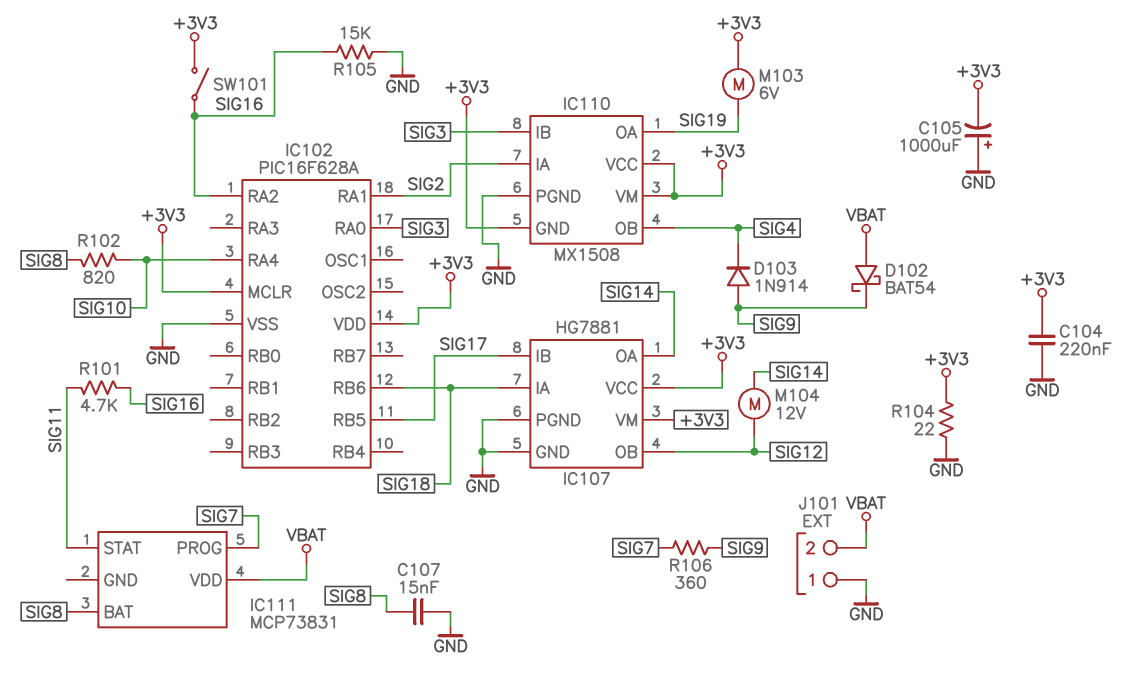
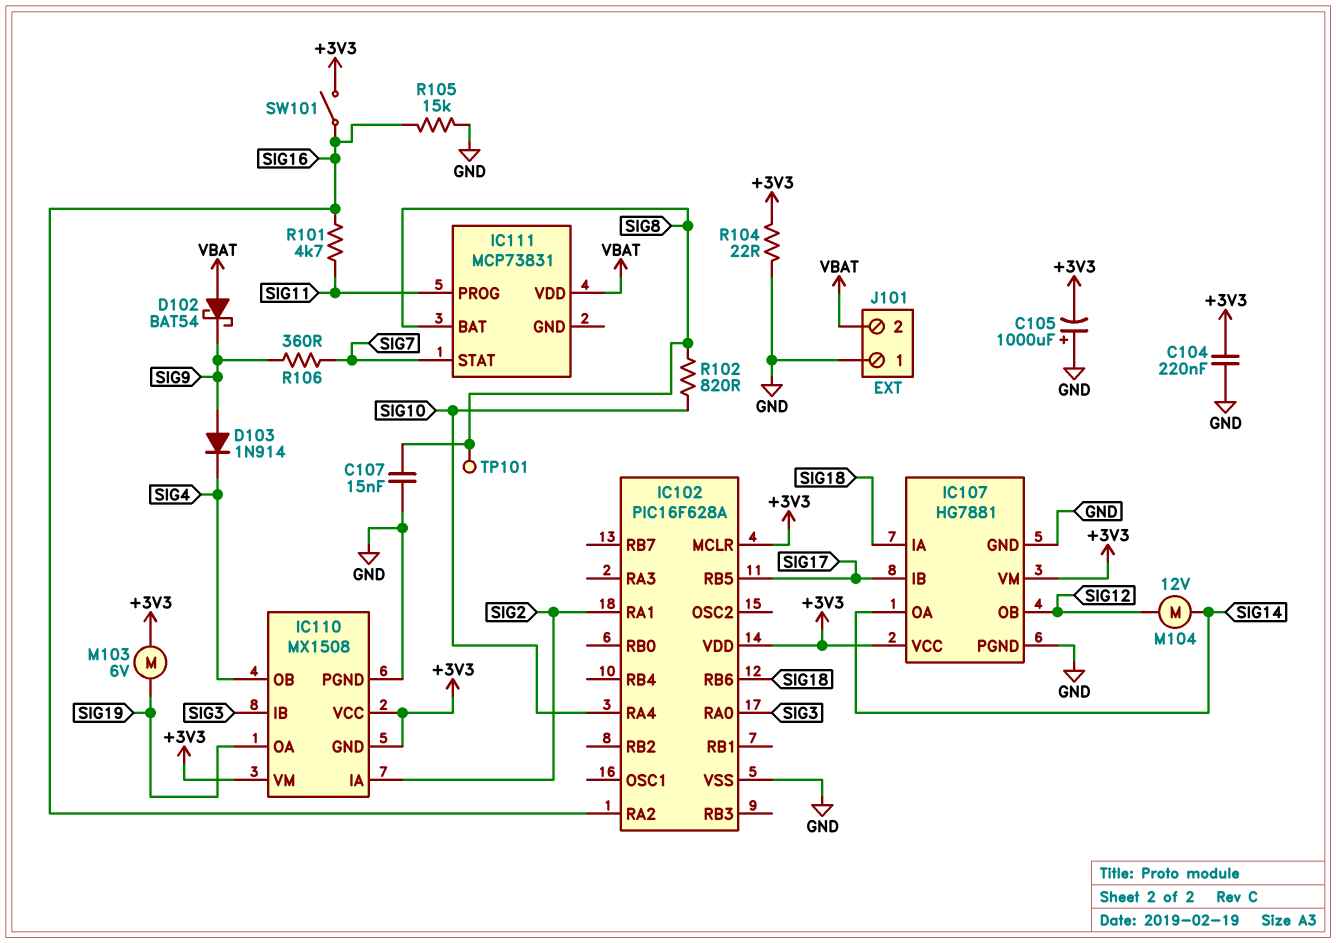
IC111 pin PROG: SIG7 -> SIG11
IC111 pin STAT: SIG11 -> SIG7
TP101: none -> test point (SIG8)

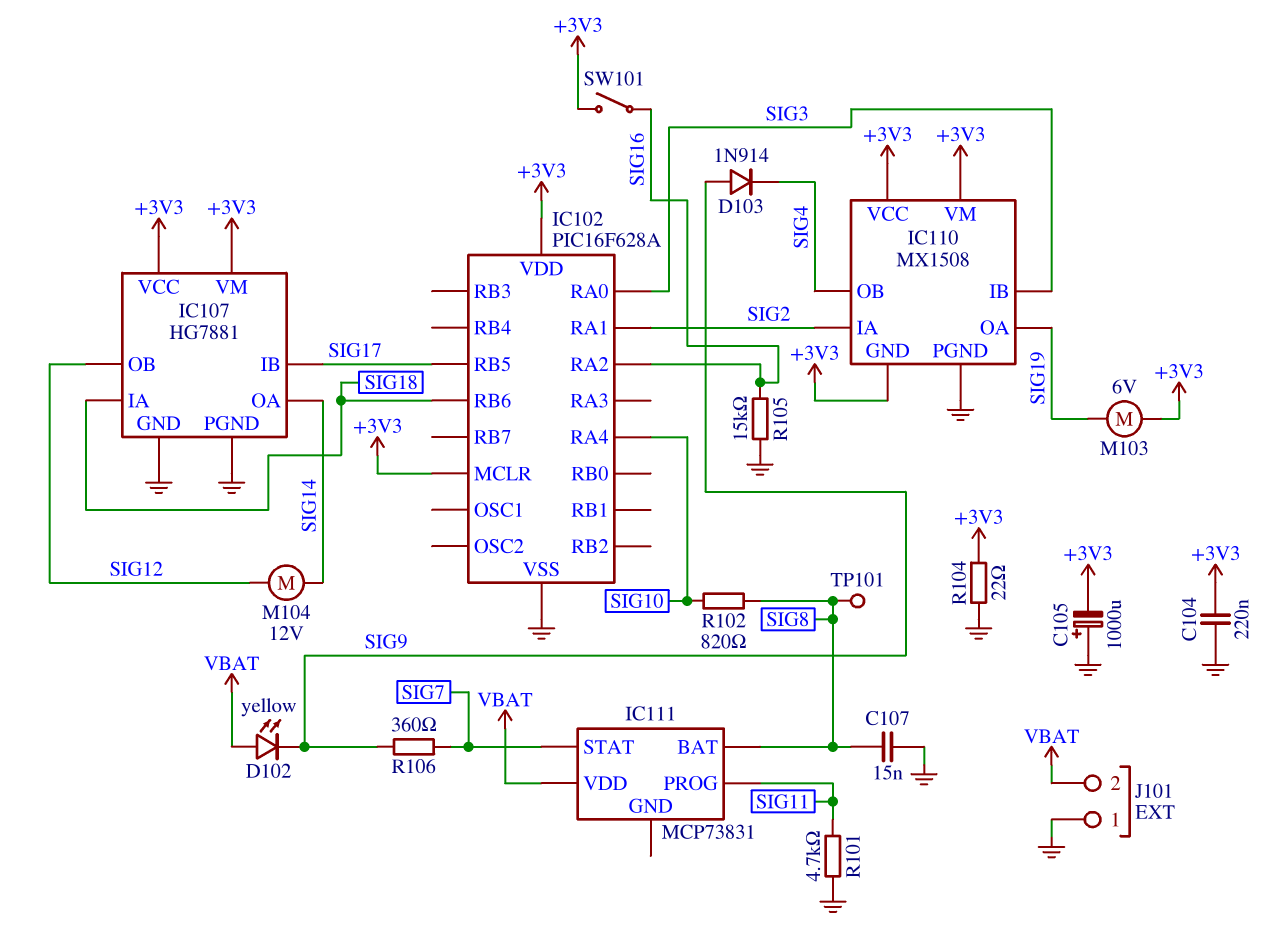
D102: schottky BAT54 (A VBAT, K SIG9) -> LED yellow (A VBAT, K SIG9)
R101: 4.7k (SIG11, SIG16) -> 4.7k (GND, SIG11)

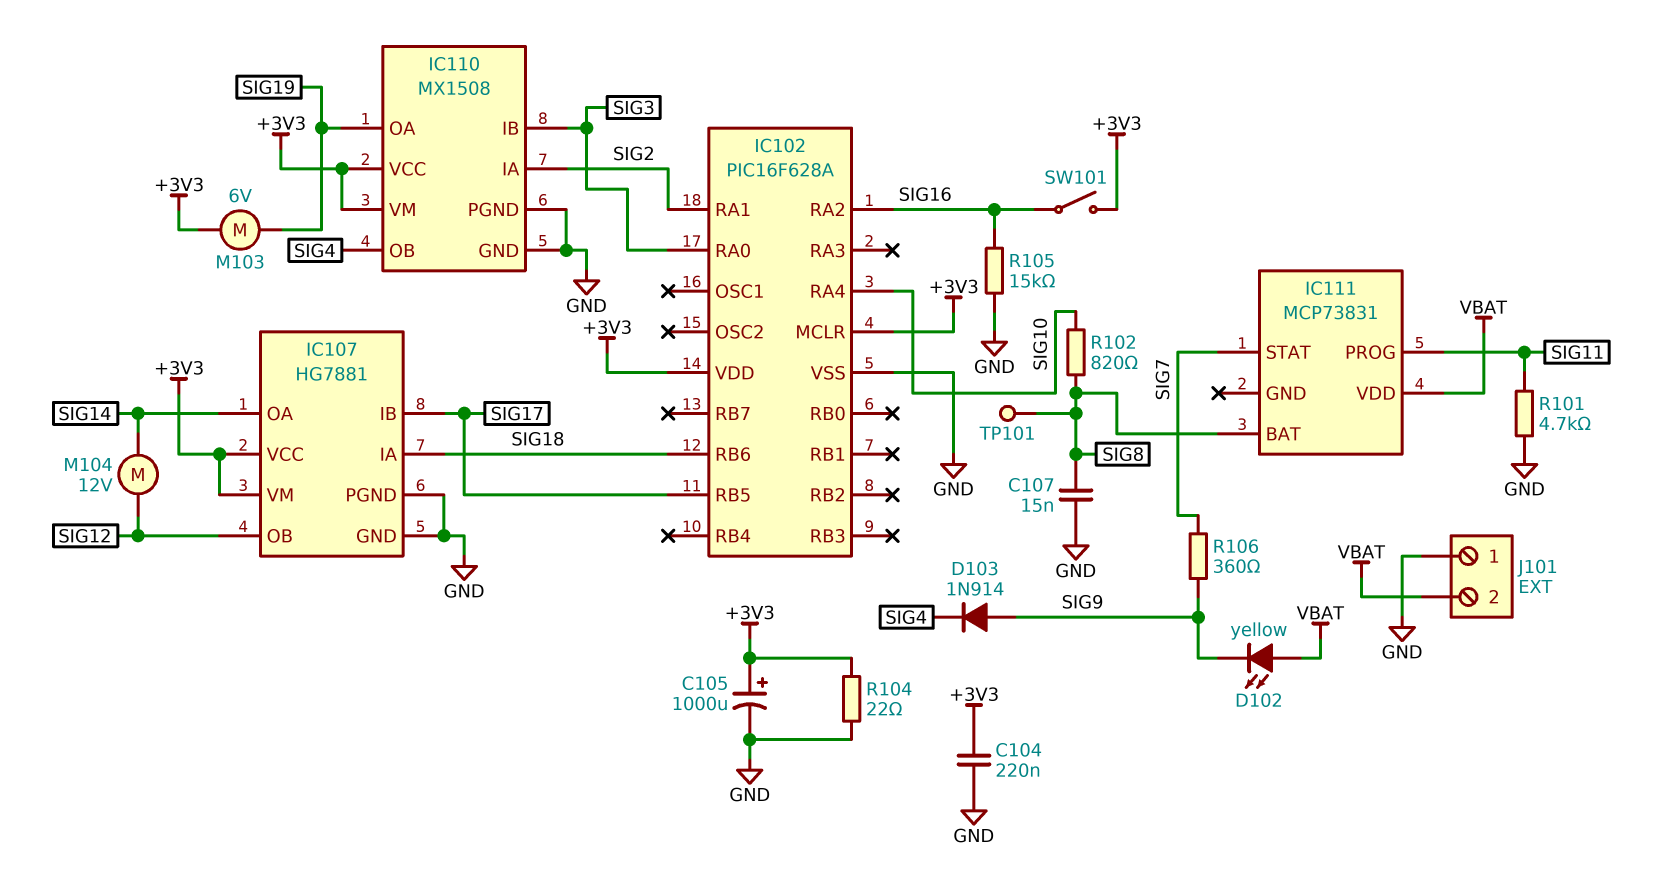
C105: 1000uF (plus GND, minus +3V3) -> 1000uF (plus +3V3, minus GND)
IC110 pin GND: +3V3 -> GND

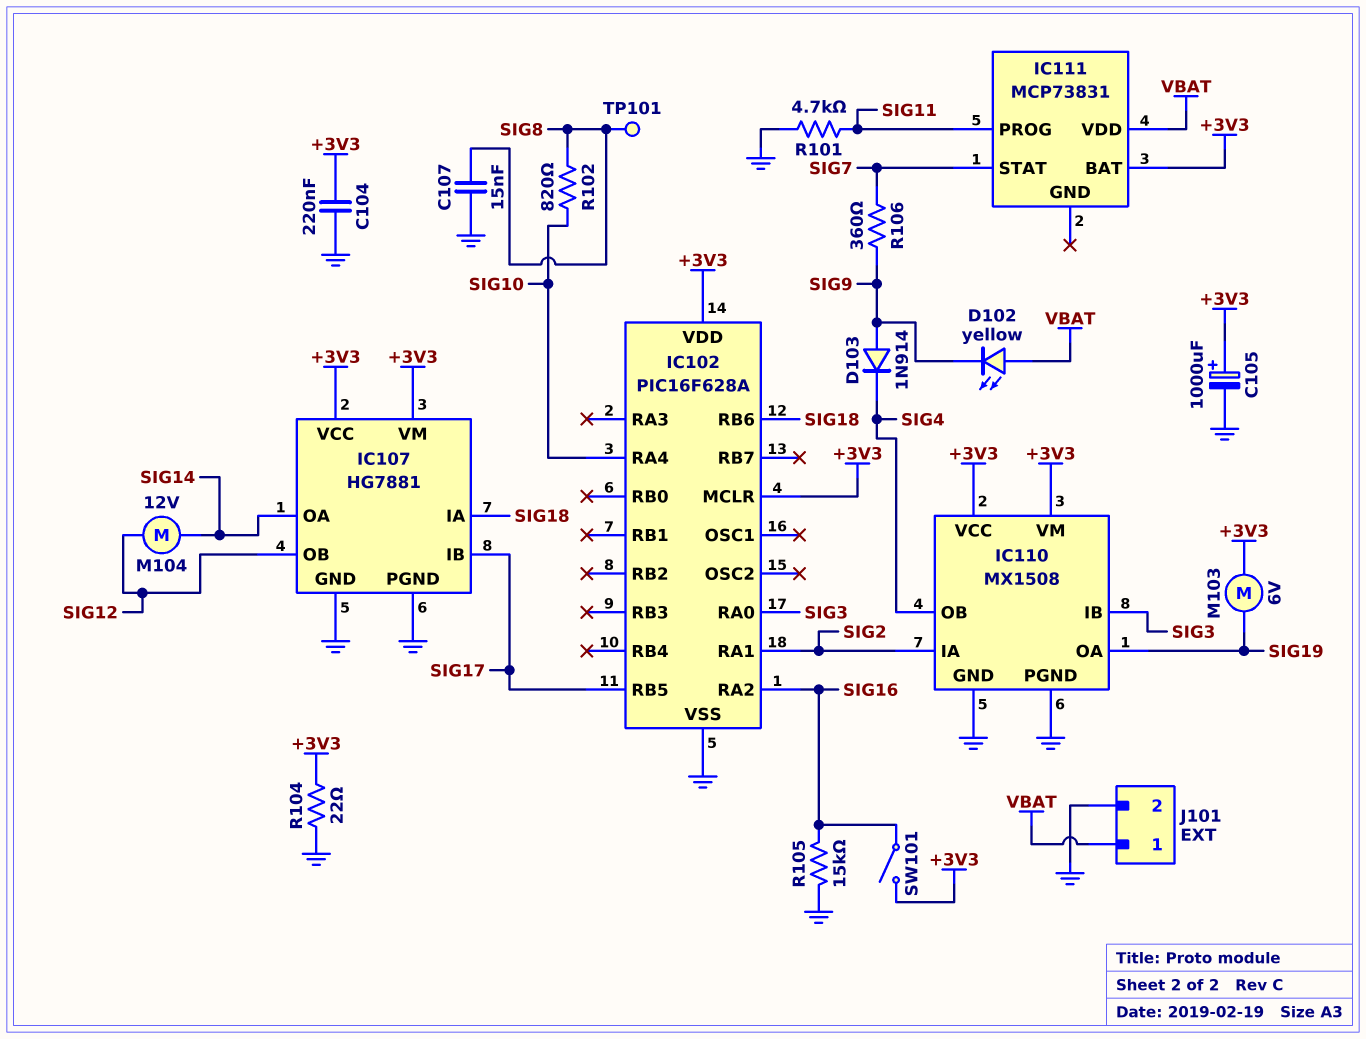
IC111 pin BAT: SIG8 -> +3V3
J101 pin 1: GND -> VBAT
J101 pin 2: VBAT -> GND

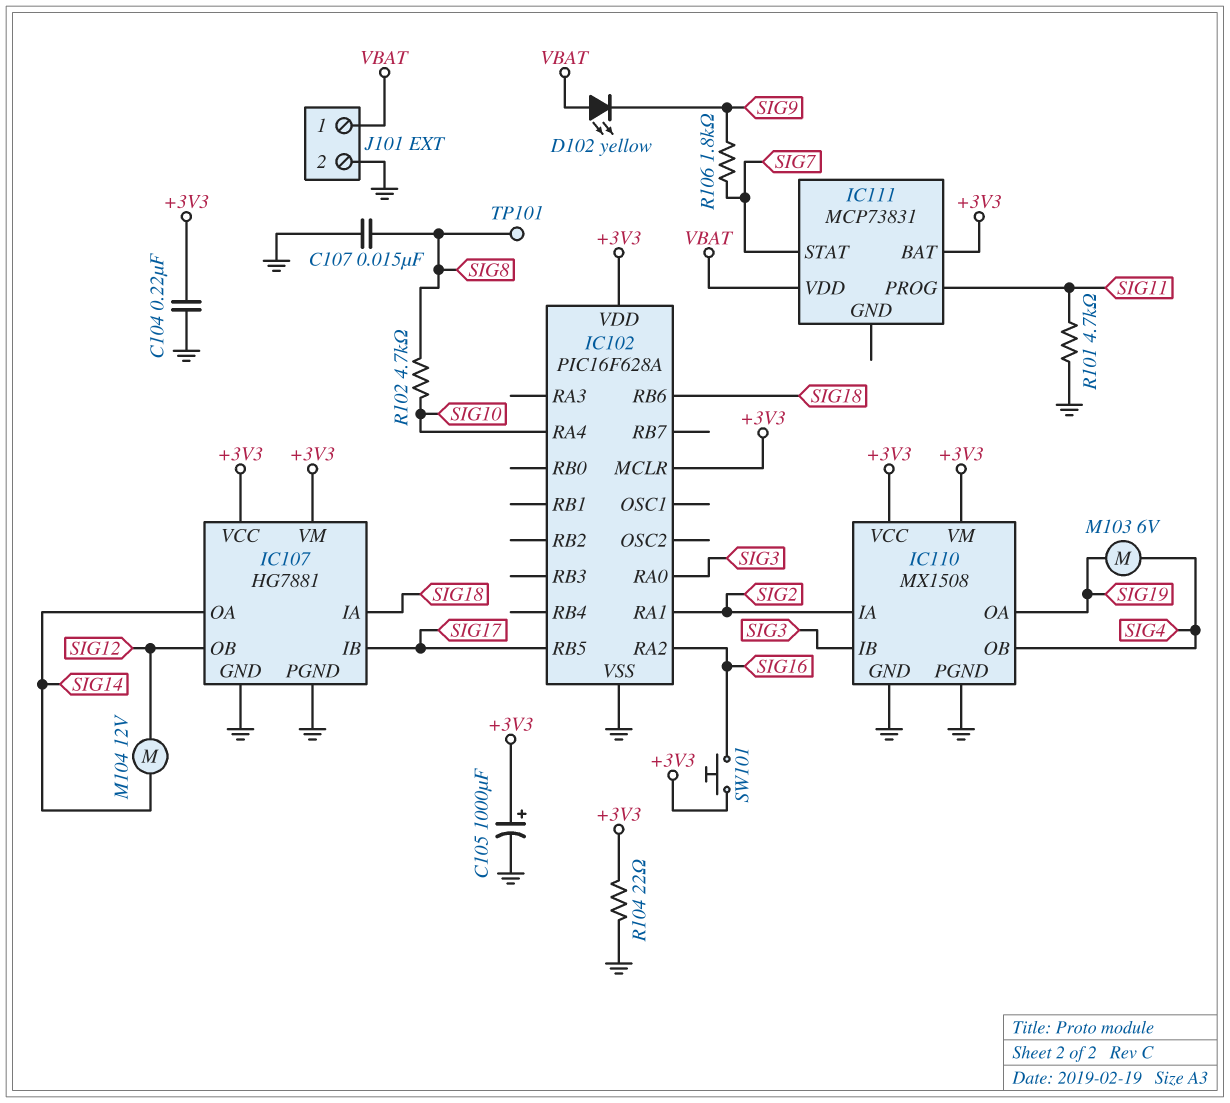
D103: diode 1N914 (A SIG9, K SIG4) -> none
M103: motor 6V (+3V3, SIG19) -> motor 6V (SIG4, SIG19)
R102: 820 (SIG8, SIG10) -> 4.7k (SIG8, SIG10)
R105: 15k (GND, SIG16) -> none
R106: 360 (SIG7, SIG9) -> 1.8k (SIG7, SIG9)
SW101: switch (+3V3, SIG16) -> button (+3V3, SIG16)

